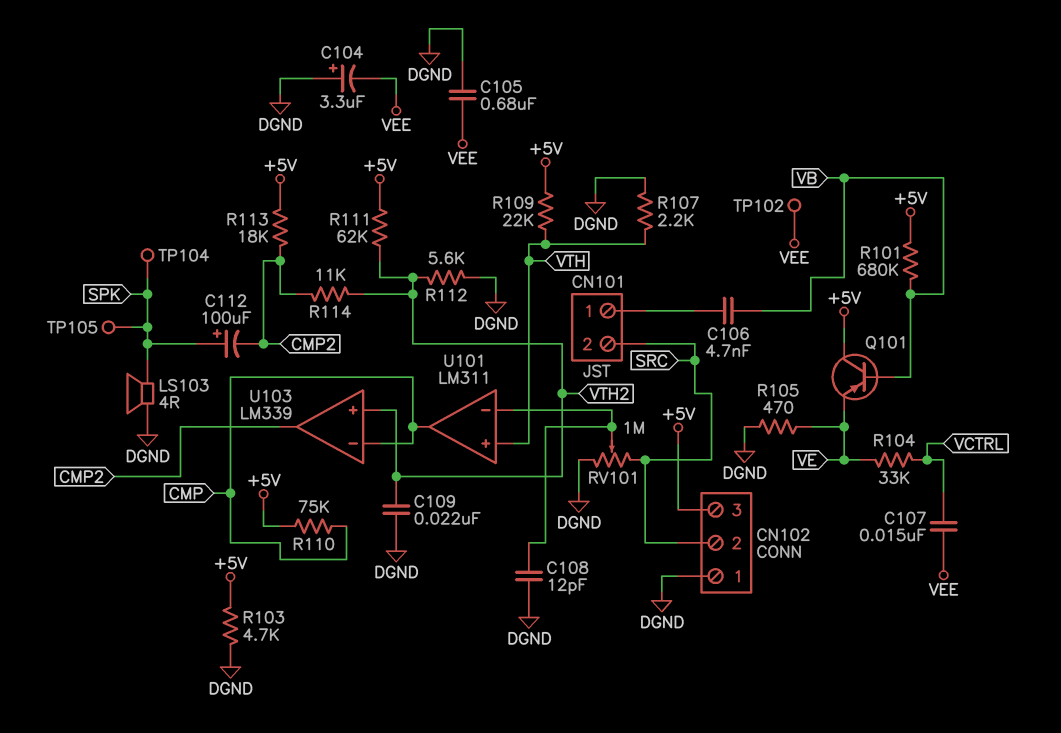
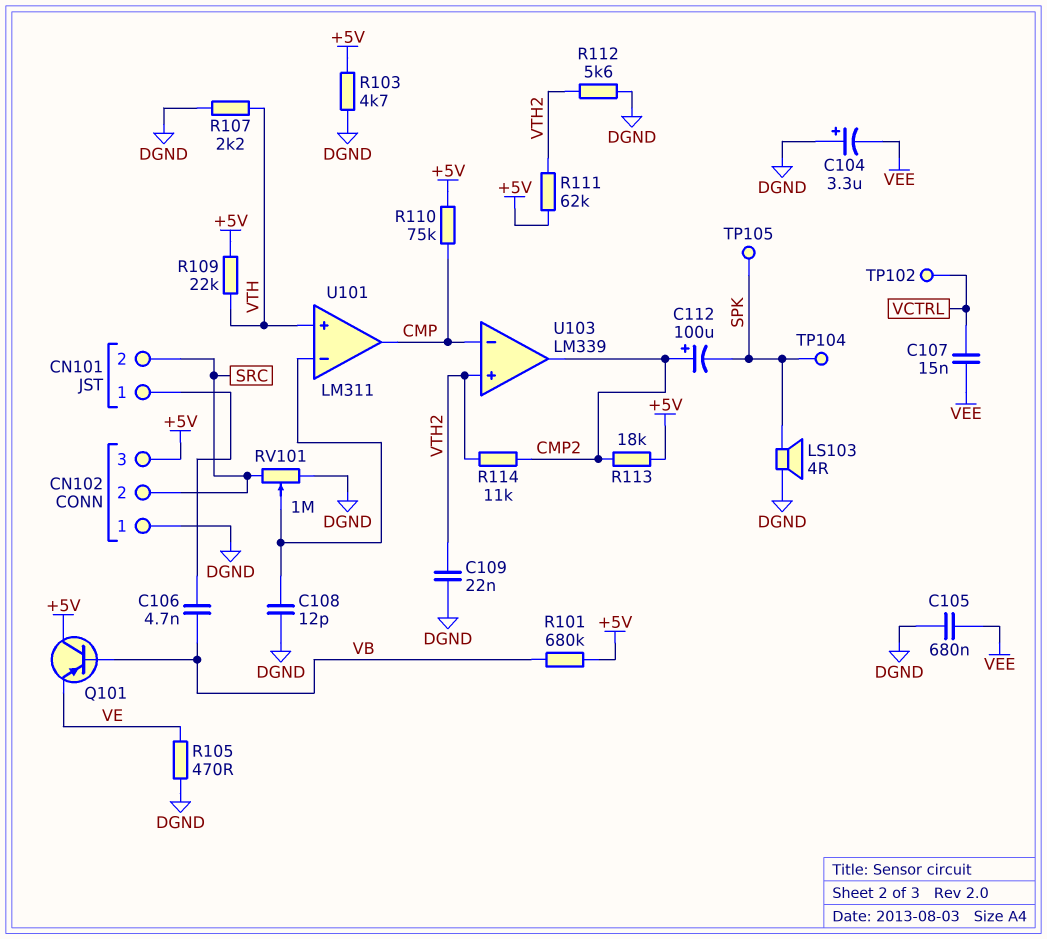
C112: 100uF (plus SPK, minus CMP2) -> 100uF (plus CMP2, minus SPK)
R104: 33k (VCTRL, VE) -> none
TP102: test point (VEE) -> test point (VCTRL)

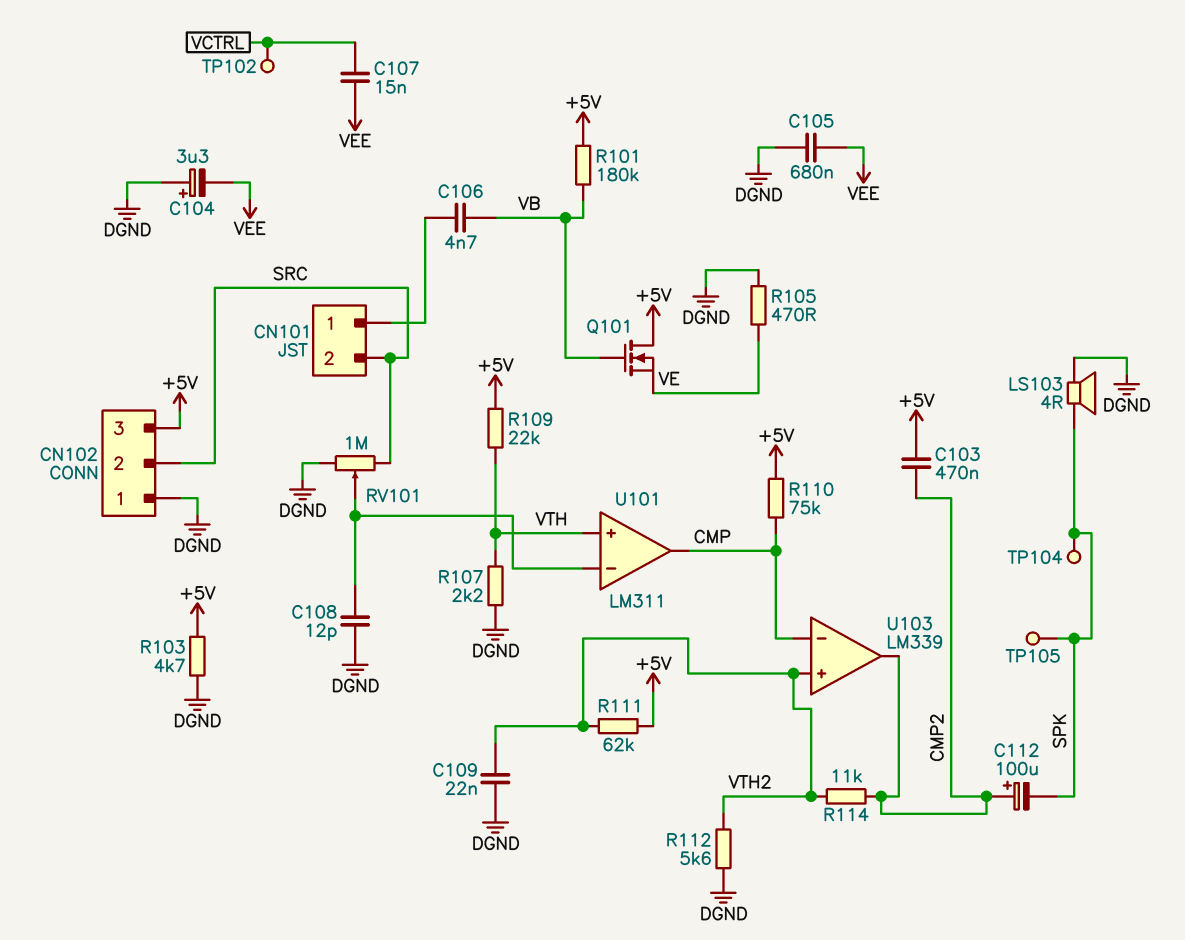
C103: none -> 470nF (+5V, CMP2)
Q101: PNP (B VB, C +5V, E VE) -> NMOS (G VB, D +5V, S VE)
R101: 680k (+5V, VB) -> 180k (+5V, VB)
R113: 18k (+5V, CMP2) -> none

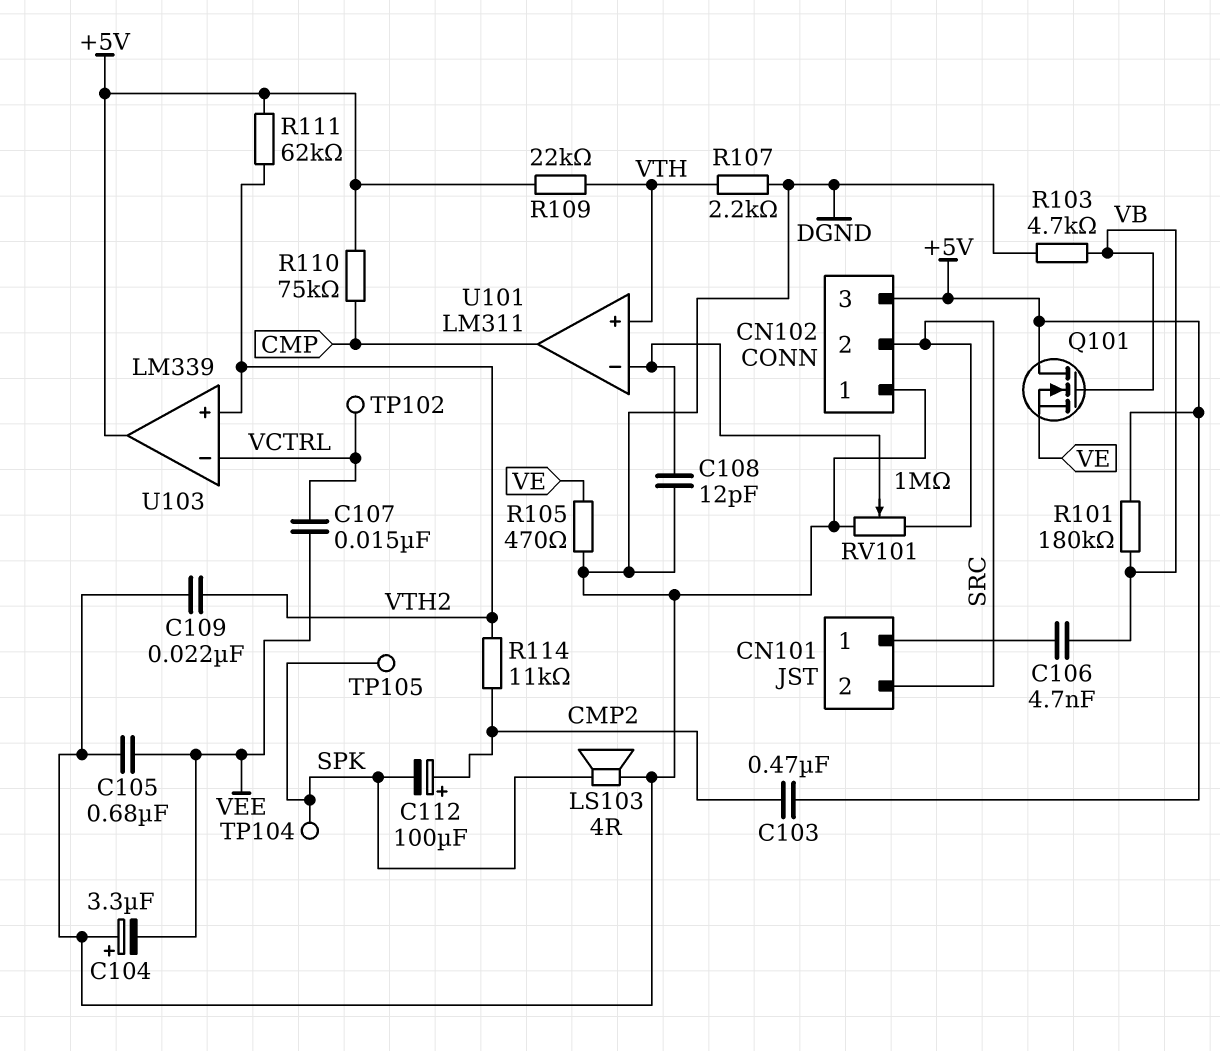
R103: 4.7k (+5V, DGND) -> 4.7k (DGND, VB)
R112: 5.6k (DGND, VTH2) -> none
U103 pin in-: CMP -> VCTRL
U103 pin out: CMP2 -> +5V

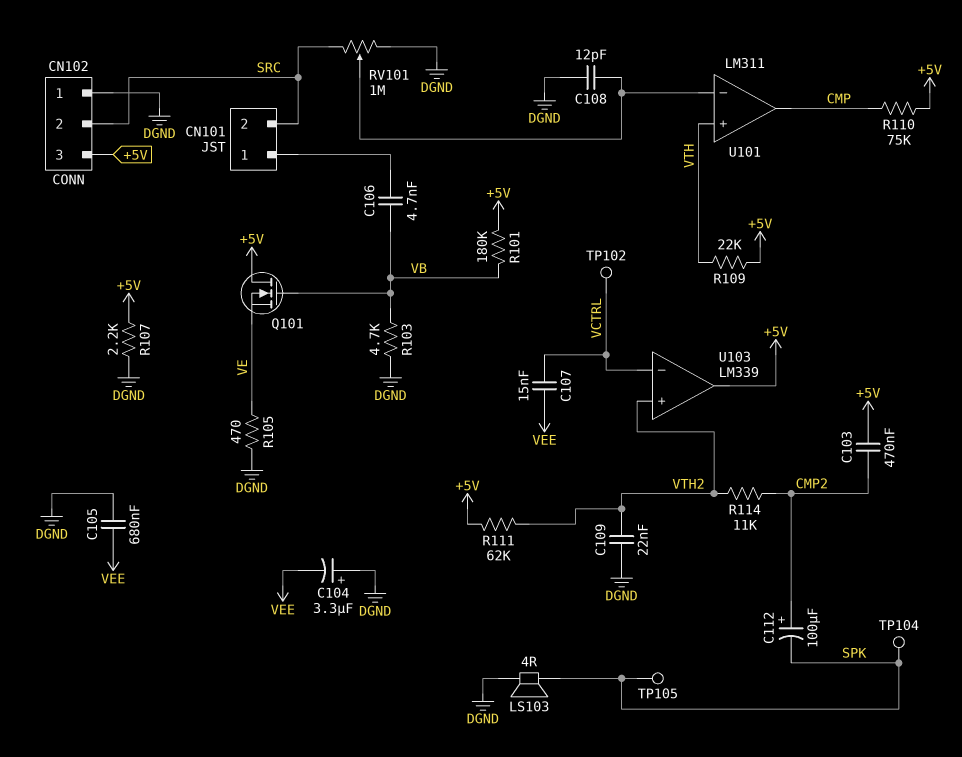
R107: 2.2k (DGND, VTH) -> 2.2k (+5V, DGND)

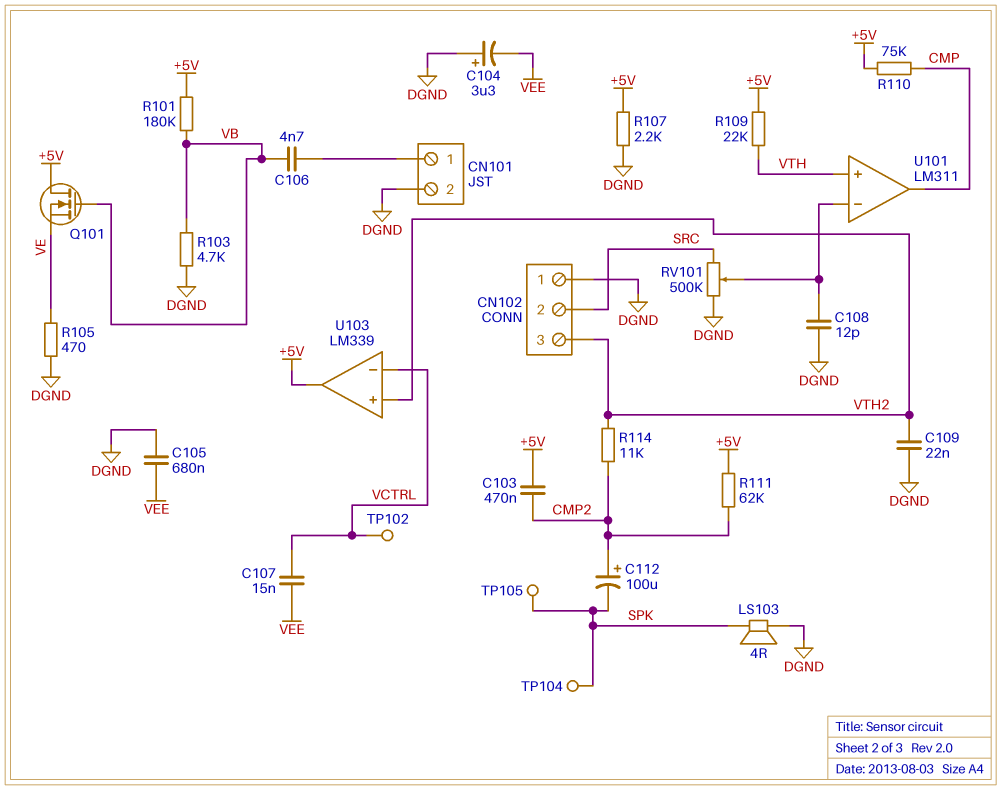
CN101 pin 2: SRC -> DGND
CN102 pin 3: +5V -> VTH2
R111: 62k (+5V, VTH2) -> 62k (+5V, CMP2)
RV101: 1M (DGND, SRC, wiper U101/in-) -> 500k (DGND, SRC, wiper U101/in-)

